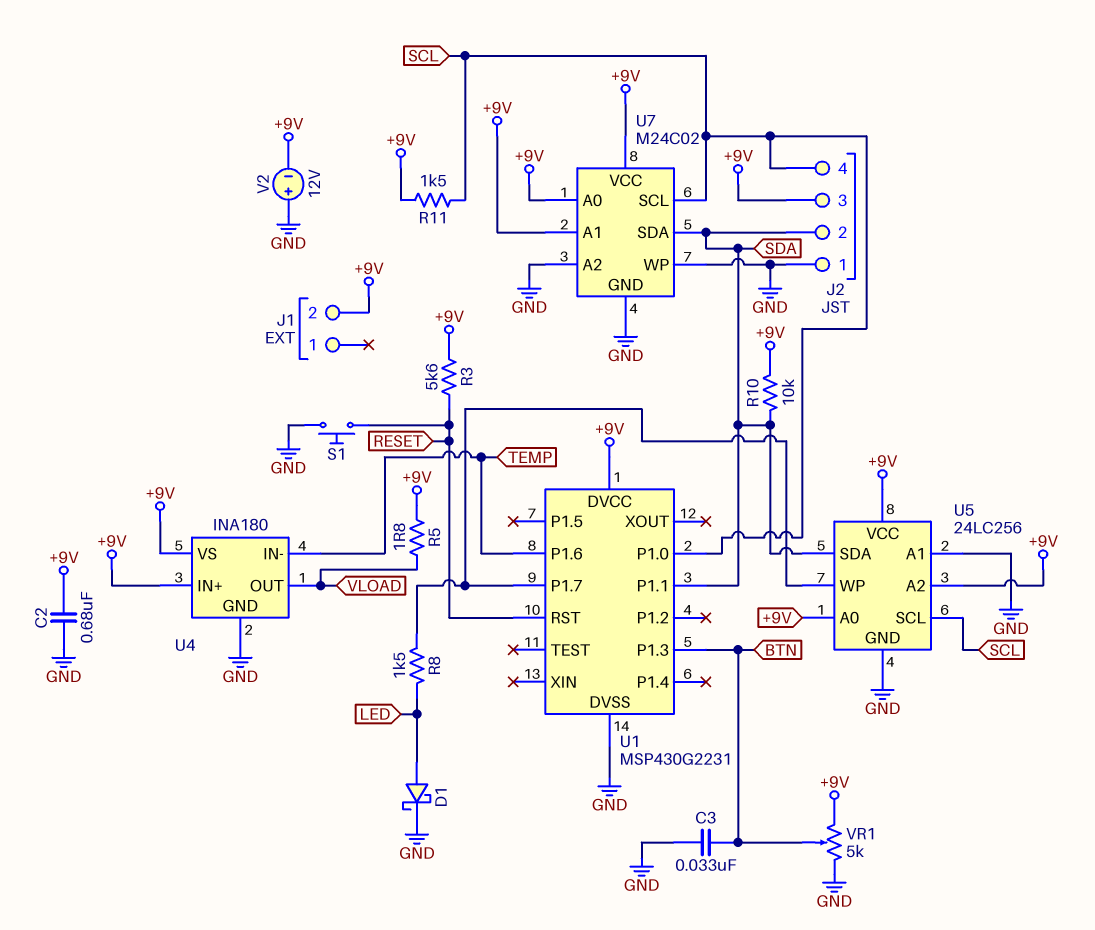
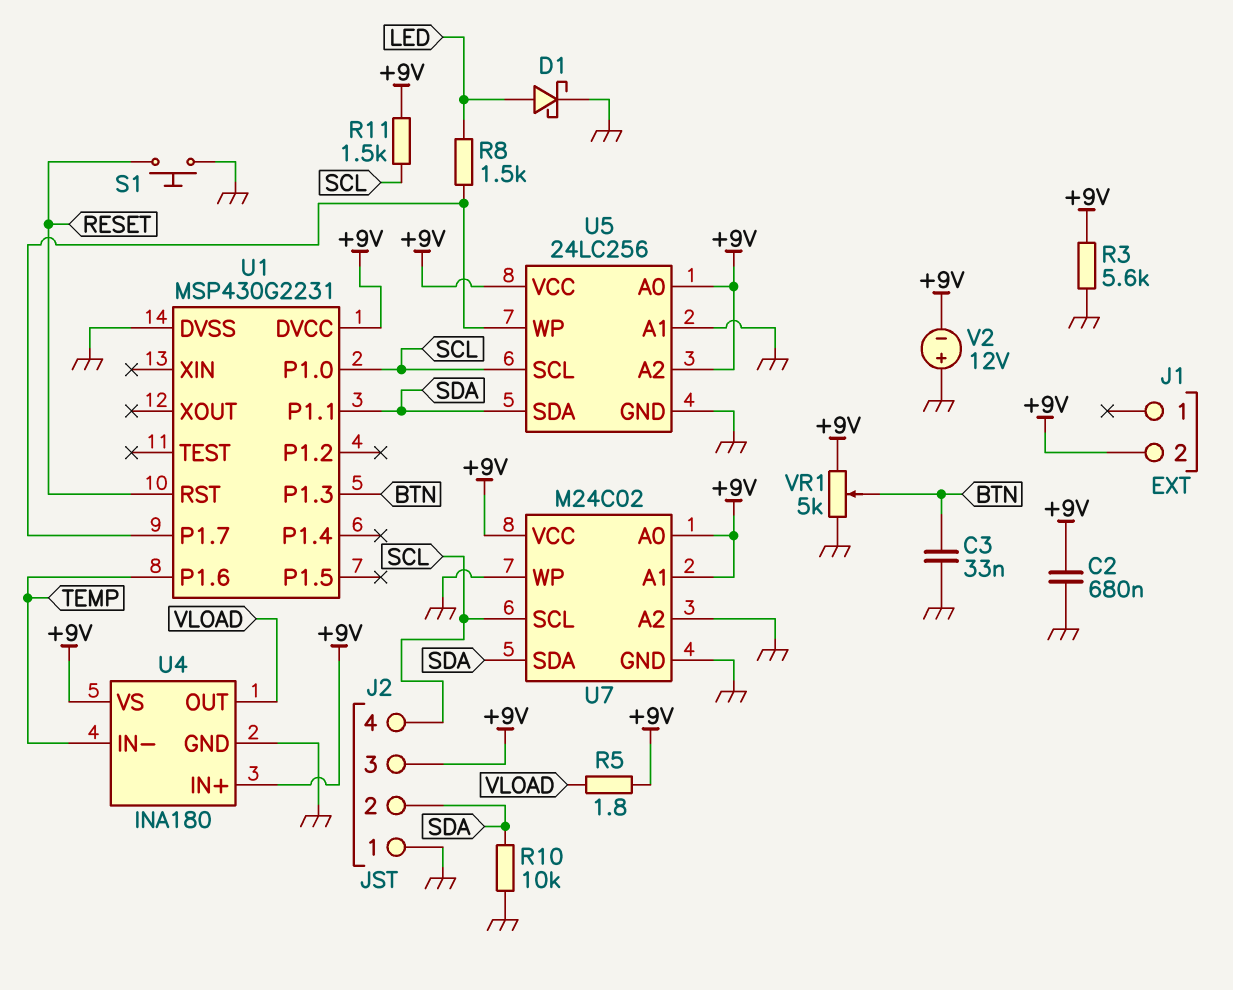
R3: 5.6k (+9V, RESET) -> 5.6k (+9V, GND)
R10: 10k (+9V, SDA) -> 10k (GND, SDA)

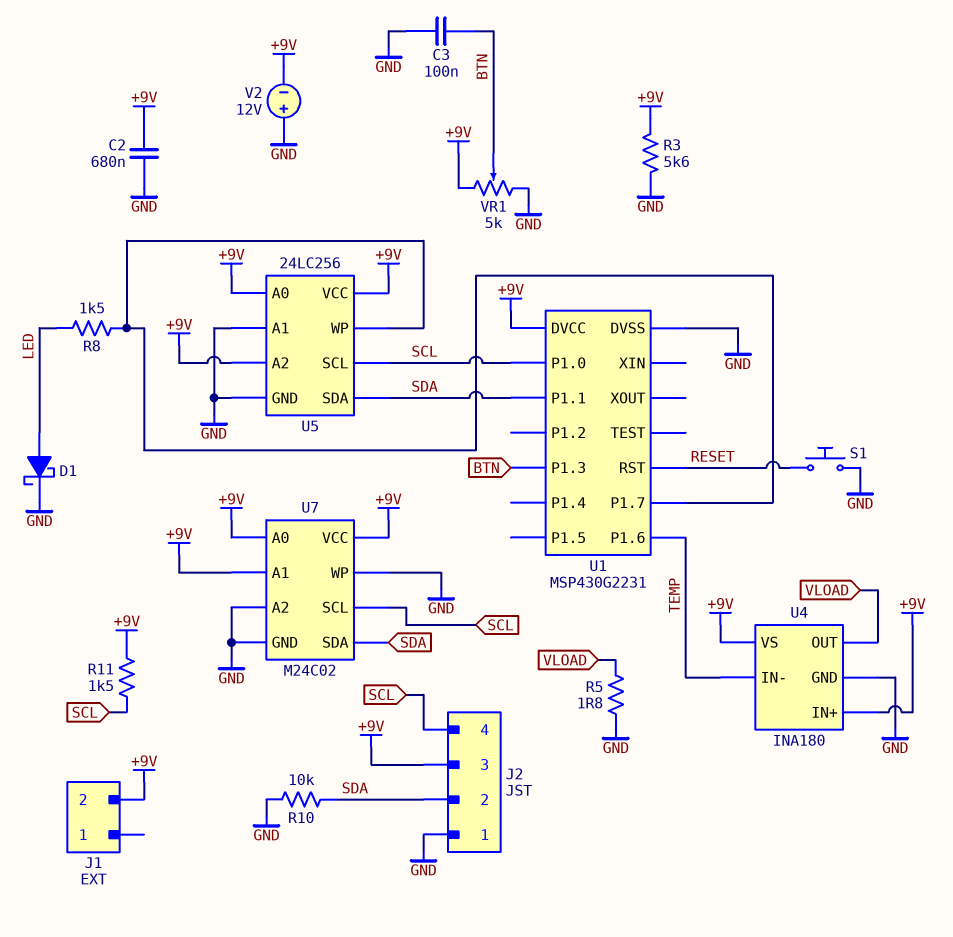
C3: 33nF (BTN, GND) -> 100nF (BTN, GND)
R5: 1.8 (+9V, VLOAD) -> 1.8 (GND, VLOAD)

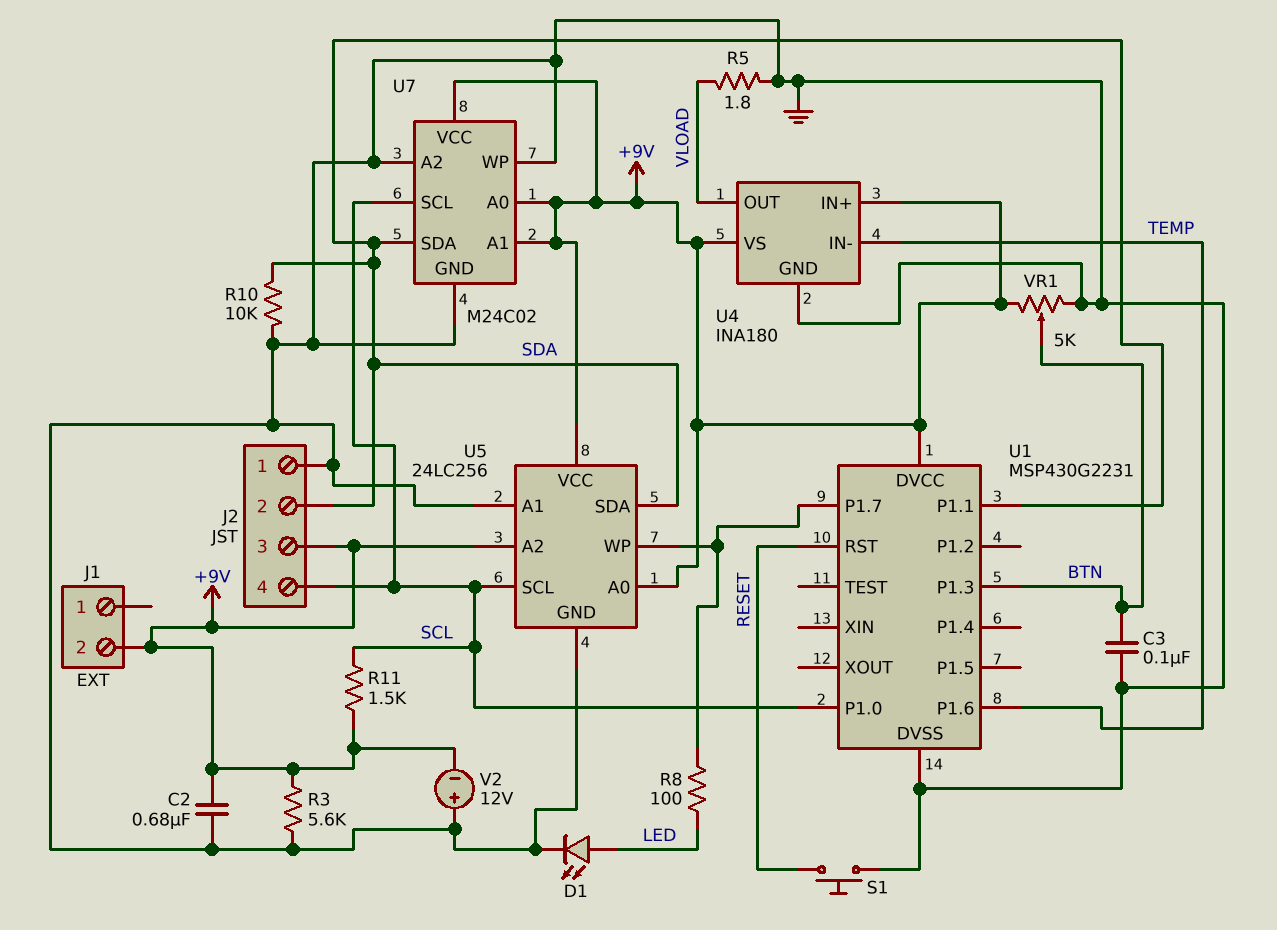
D1: schottky (A LED, K GND) -> LED (A LED, K GND)
R8: 1.5k (LED, U1/P1.7) -> 100 (LED, U1/P1.7)

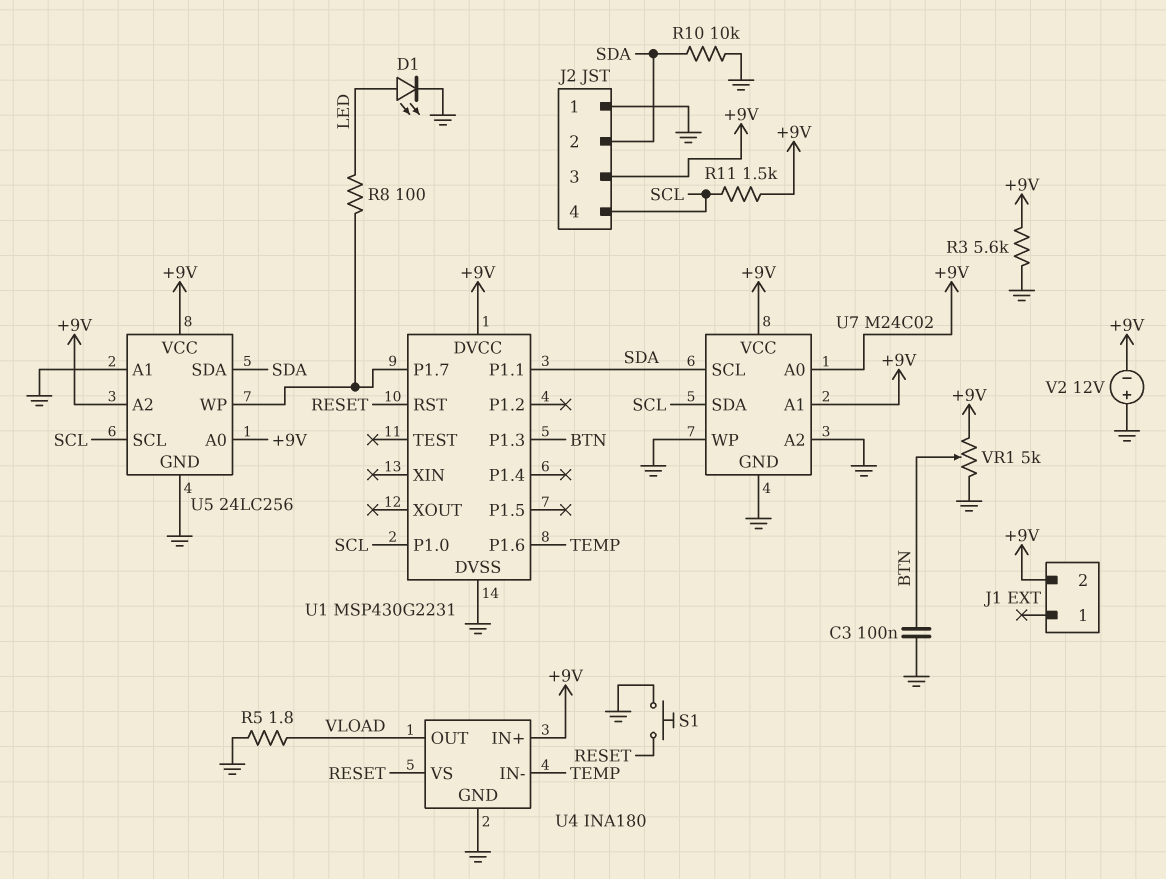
C2: 680nF (+9V, GND) -> none
U4 pin VS: +9V -> RESET
U7 pin SCL: SCL -> SDA
U7 pin SDA: SDA -> SCL

